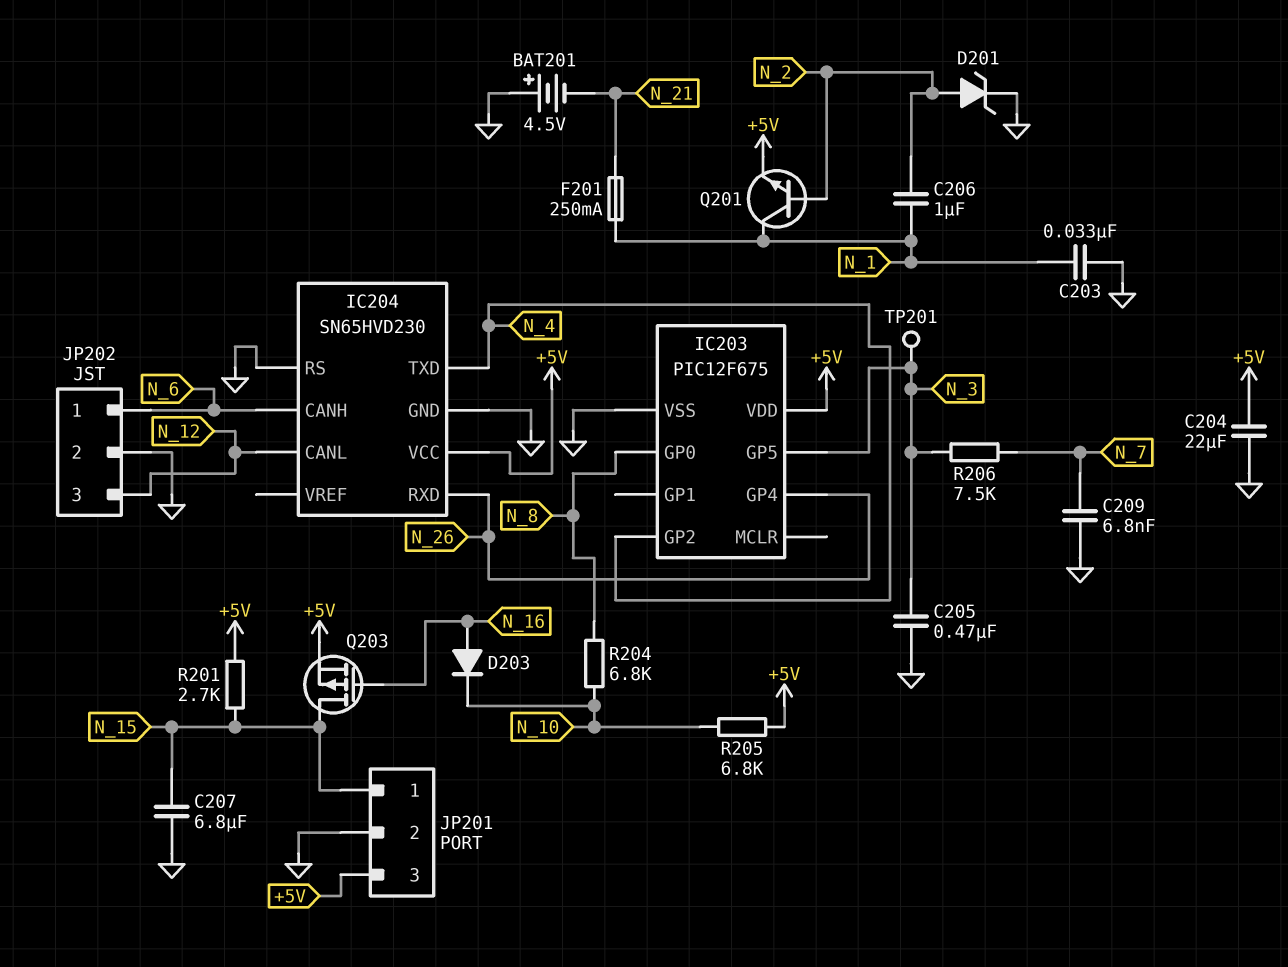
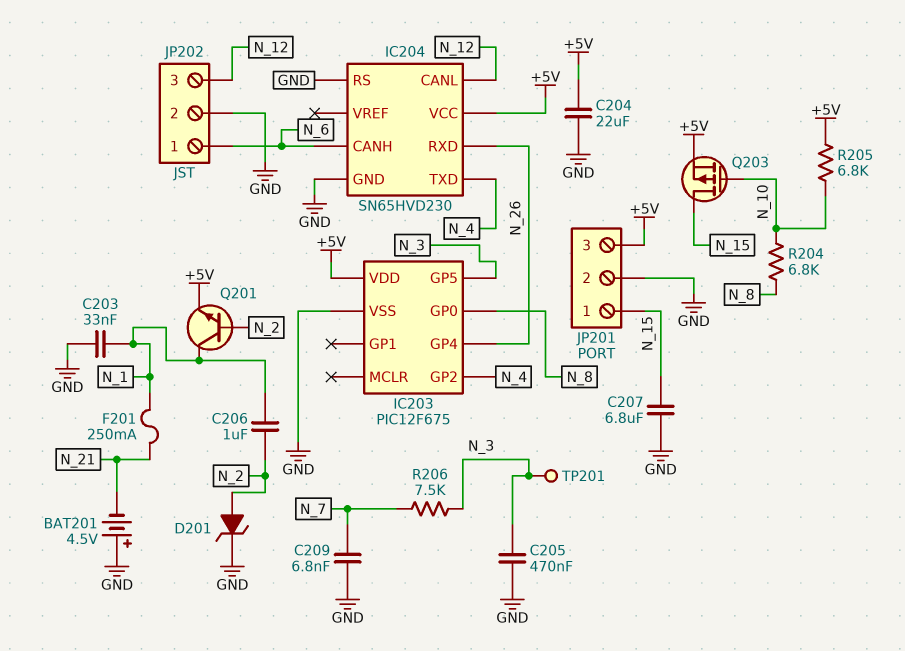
D203: diode (A N_16, K N_10) -> none
Q203: PMOS (G N_16, D N_15, S +5V) -> PMOS (G N_10, D N_15, S +5V)
R201: 2.7k (+5V, N_15) -> none

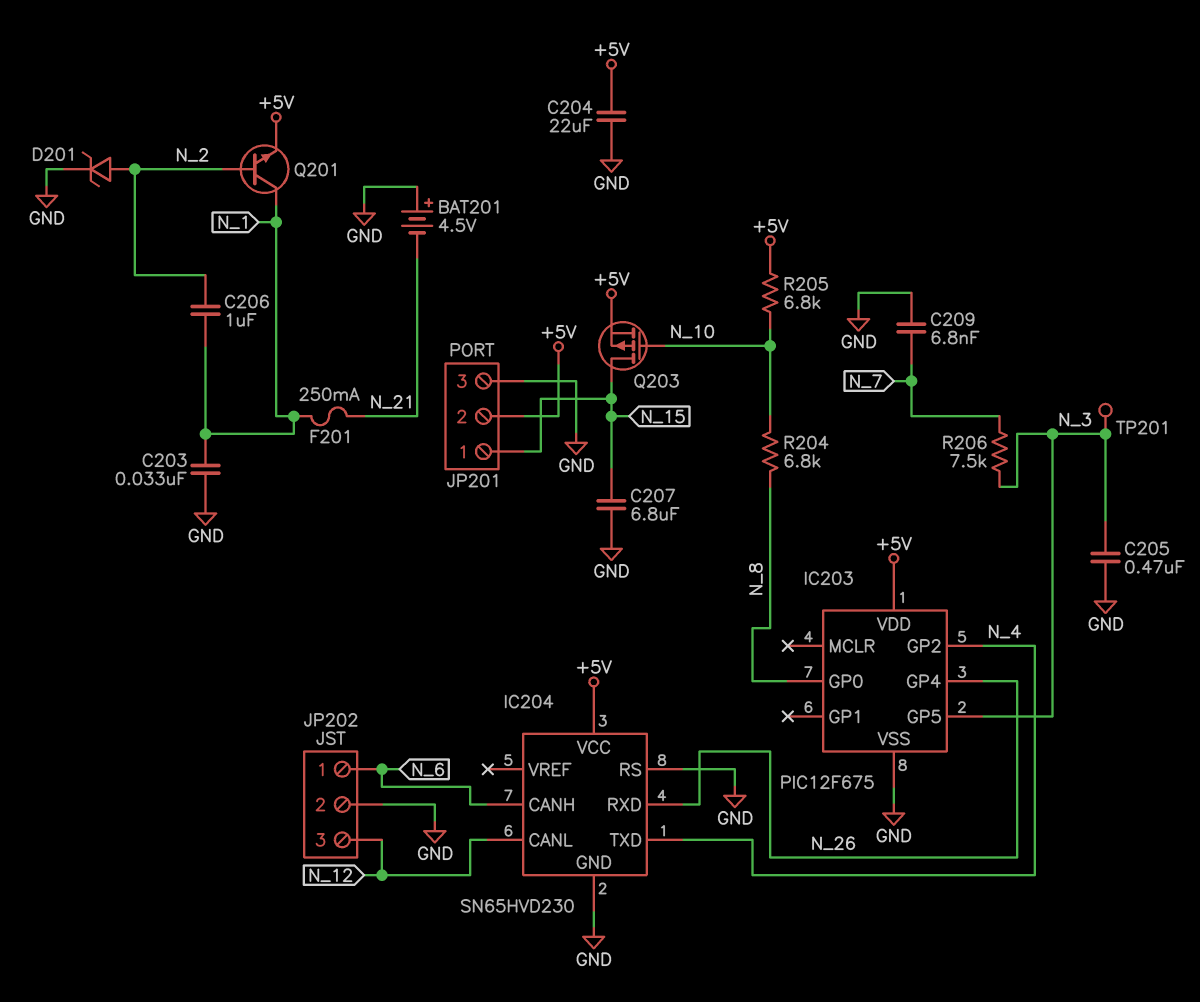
JP201 pin 2: GND -> +5V
JP201 pin 3: +5V -> GND

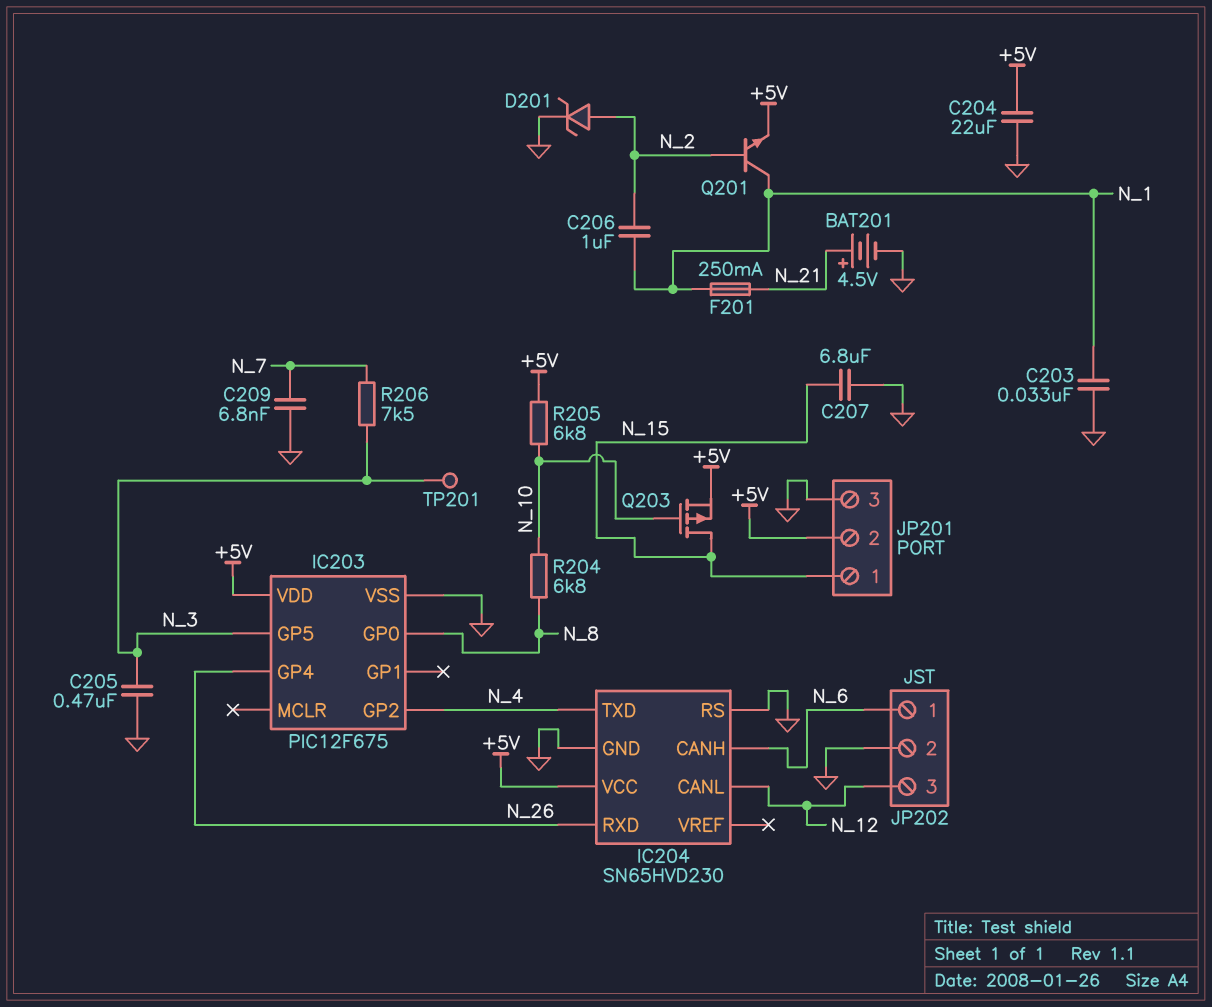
BAT201: 4.5V (plus GND, minus N_21) -> 4.5V (plus N_21, minus GND)

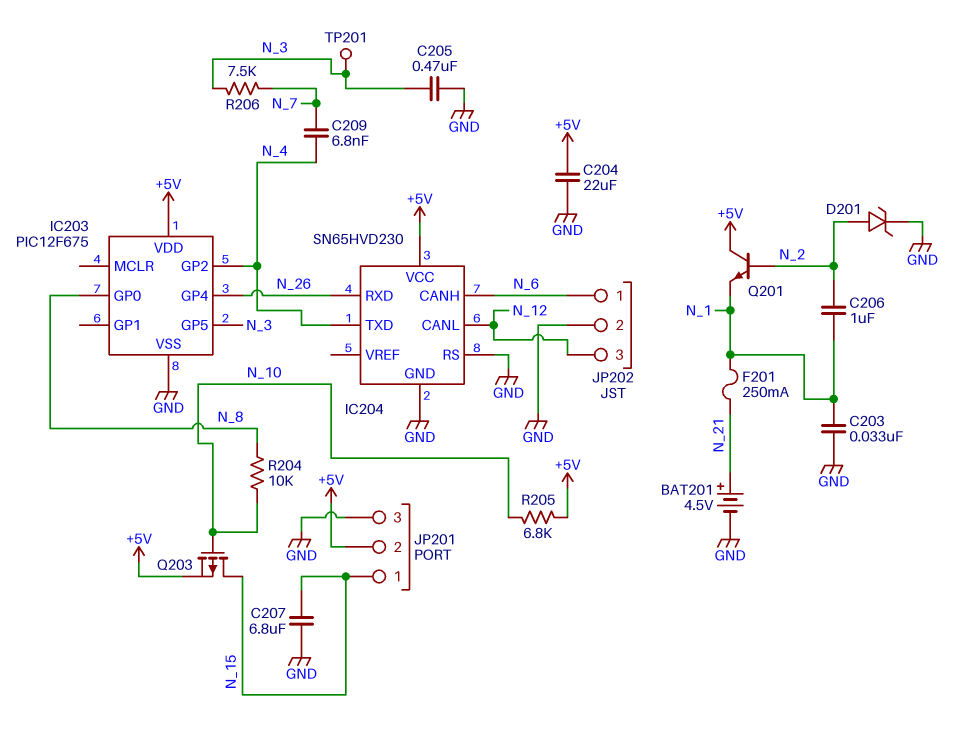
C209: 6.8nF (GND, N_7) -> 6.8nF (N_4, N_7)
Q201: NPN (B N_2, C N_1, E +5V) -> NPN (B N_2, C +5V, E N_1)
R204: 6.8k (N_8, N_10) -> 10k (N_8, N_10)

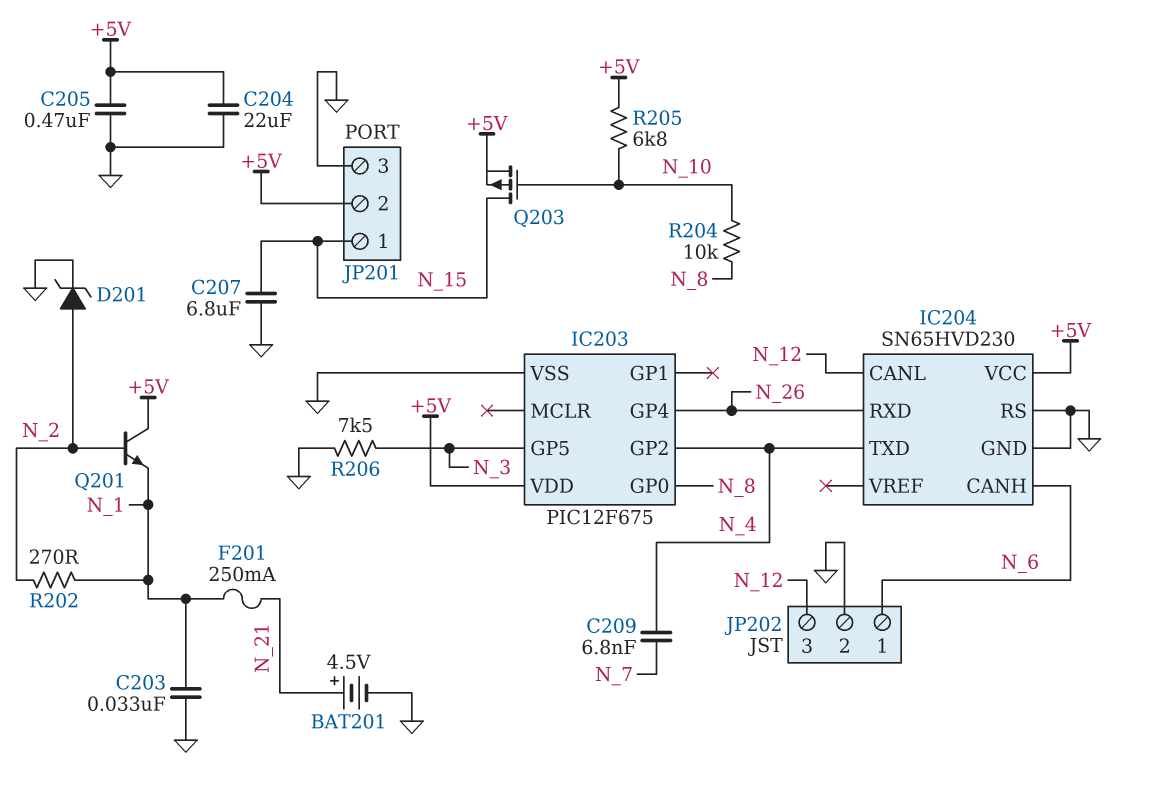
C205: 470nF (GND, N_3) -> 470nF (+5V, GND)
C206: 1uF (N_1, N_2) -> none
R202: none -> 270 (N_1, N_2)
R206: 7.5k (N_3, N_7) -> 7.5k (GND, N_3)
TP201: test point (N_3) -> none

